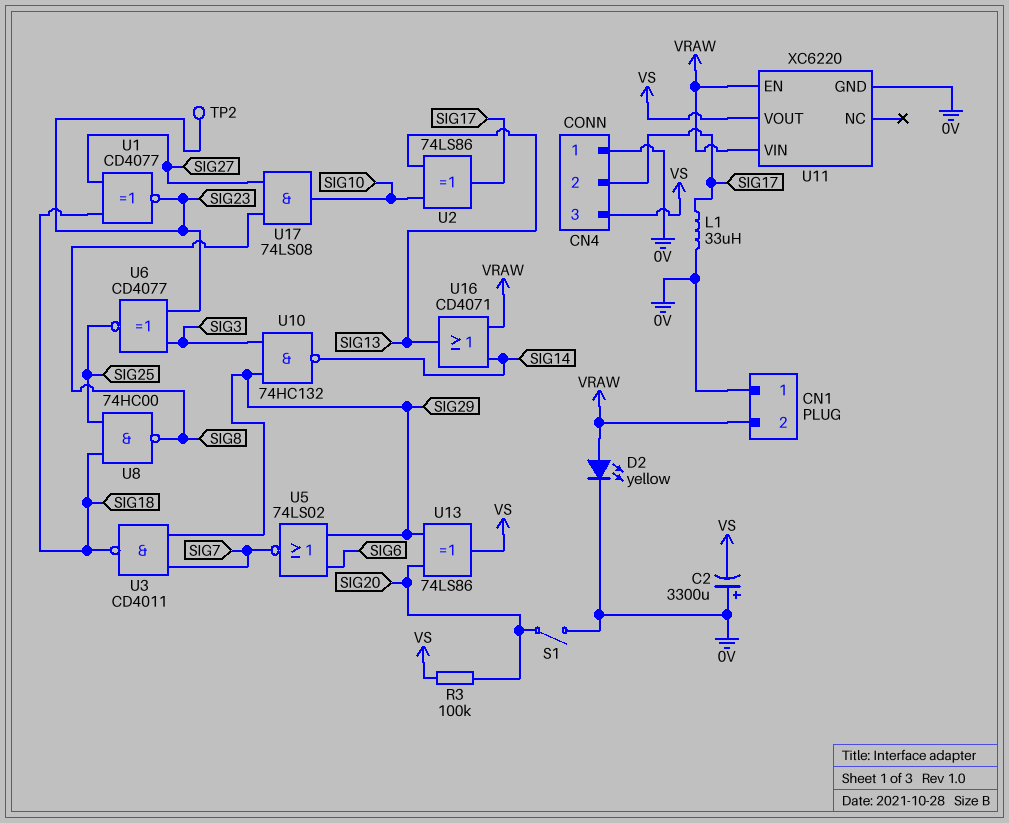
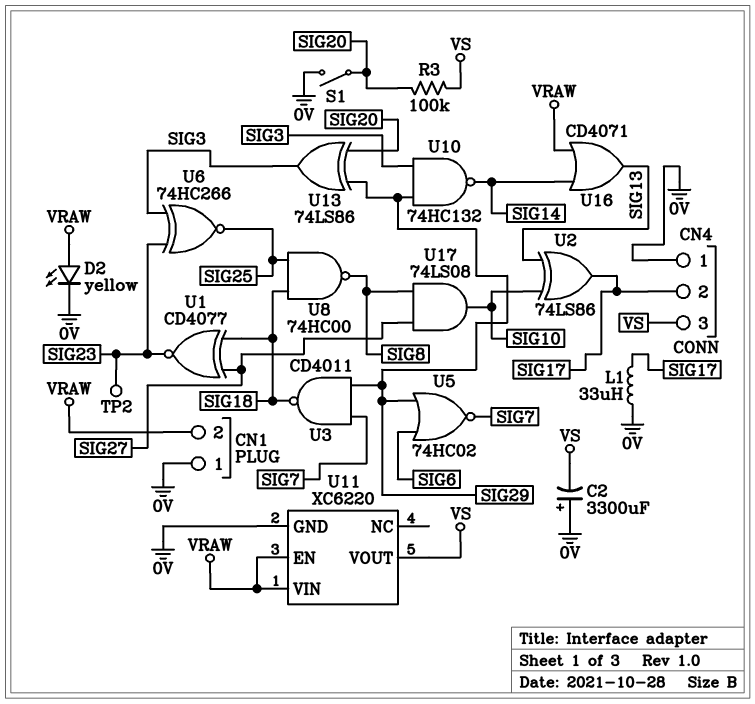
U5: NOR 74LS02 (in SIG6, in SIG29, out SIG7) -> NOR 74HC02 (in SIG6, in SIG29, out SIG7)
U6: XNOR CD4077 (in SIG3, in SIG23, out SIG25) -> XNOR 74HC266 (in SIG3, in SIG23, out SIG25)
U13: XOR 74LS86 (in SIG20, in SIG29, out VS) -> XOR 74LS86 (in SIG20, in SIG29, out SIG3)

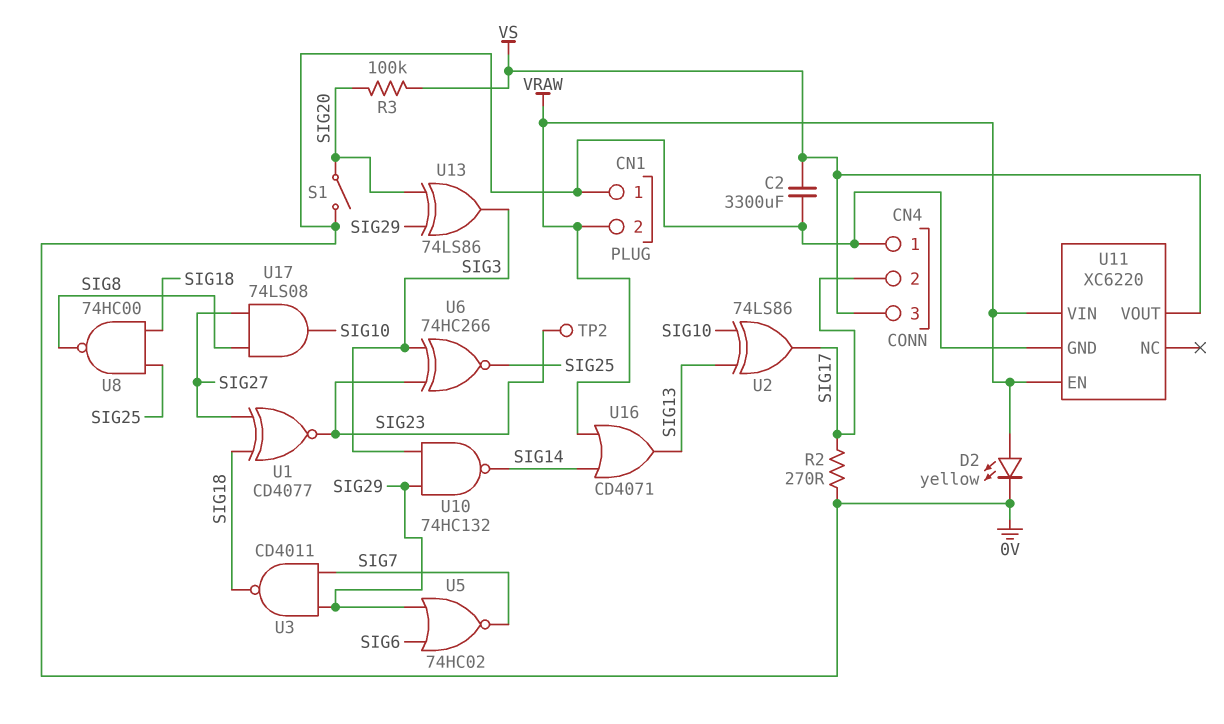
C2: 3300uF (plus 0V, minus VS) -> 3300uF (0V, VS)
L1: 33uH (0V, SIG17) -> none
R2: none -> 270 (0V, SIG17)

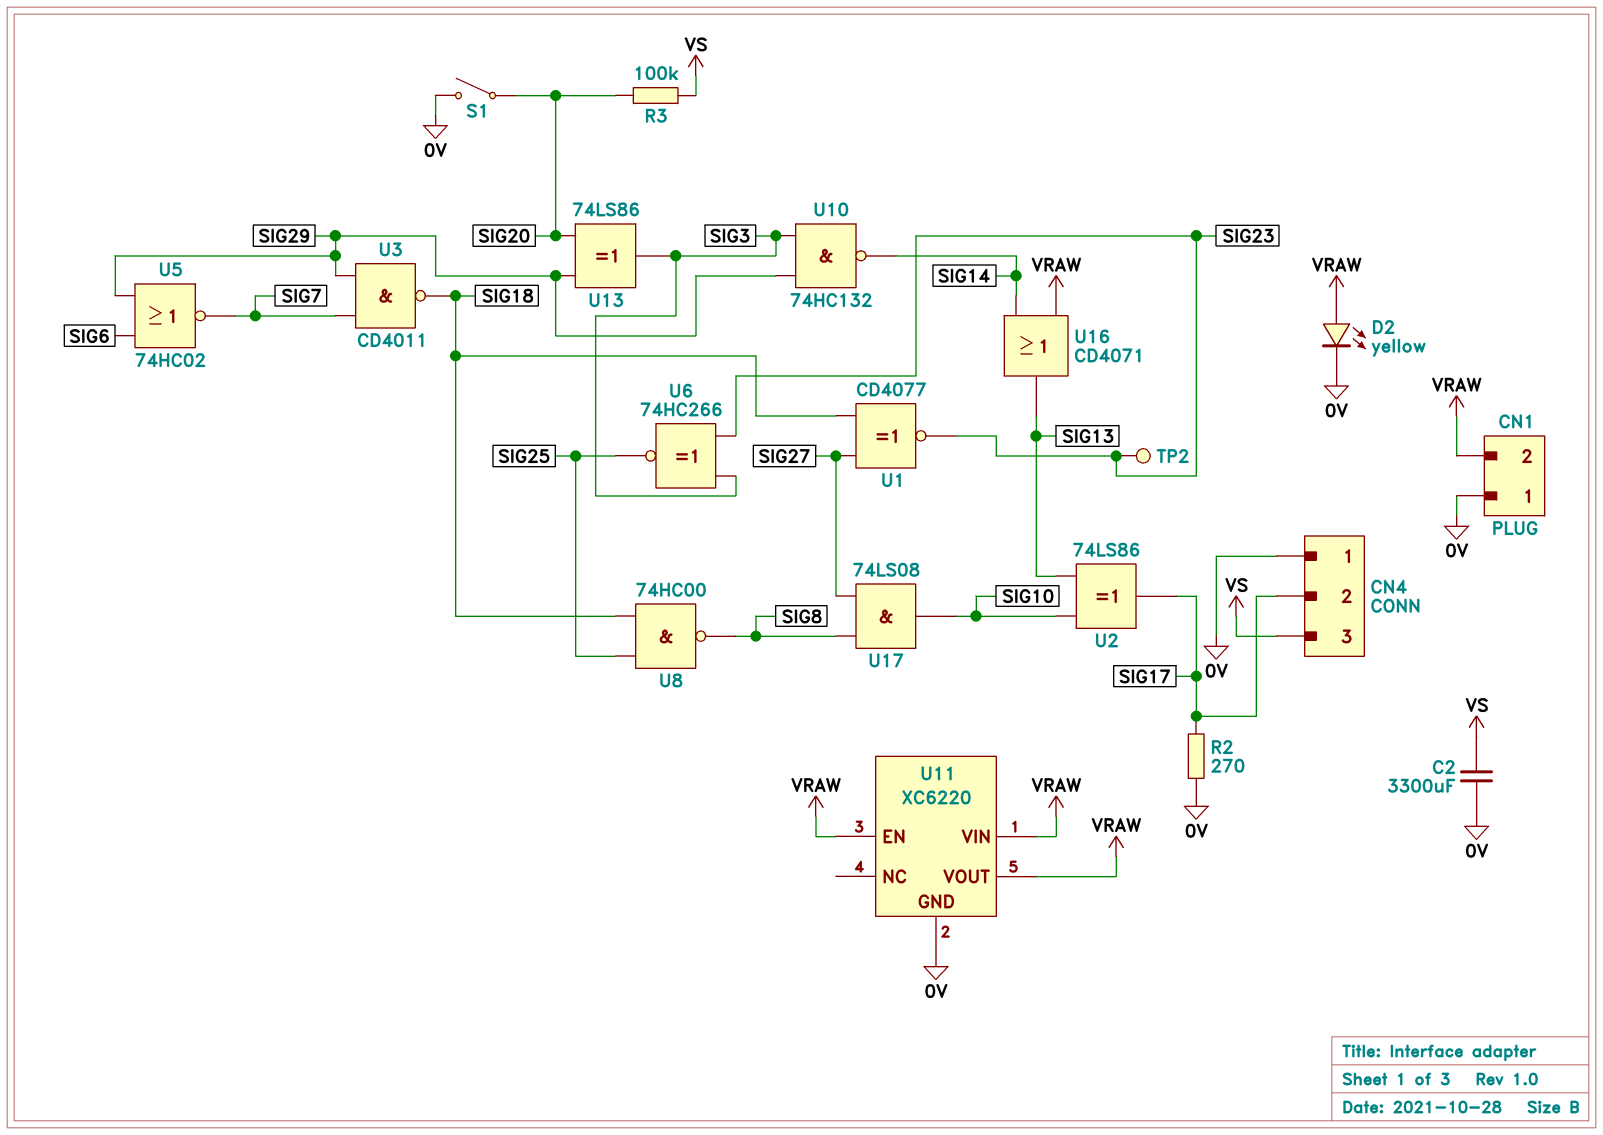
U11 pin VOUT: VS -> VRAW

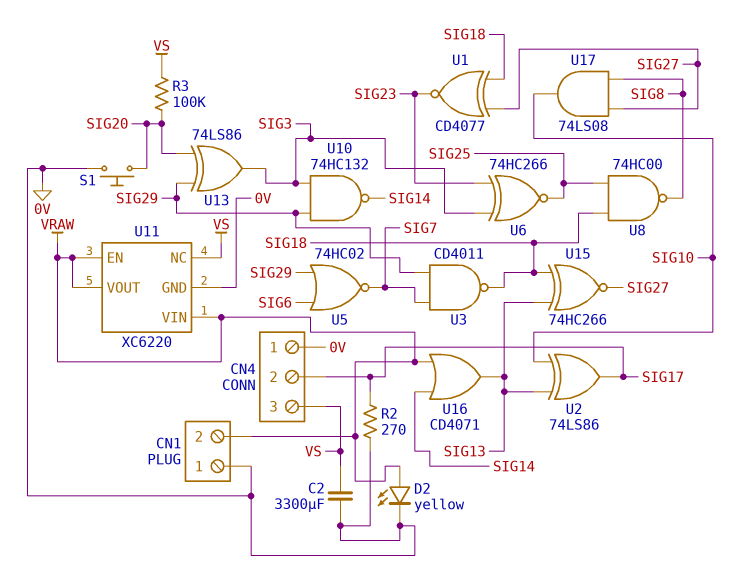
S1: switch (0V, SIG20) -> button (0V, SIG20)
TP2: test point (SIG23) -> none
U11 pin NC: none -> VS
U15: none -> XNOR 74HC266 (in SIG13, in SIG18, out SIG27)

